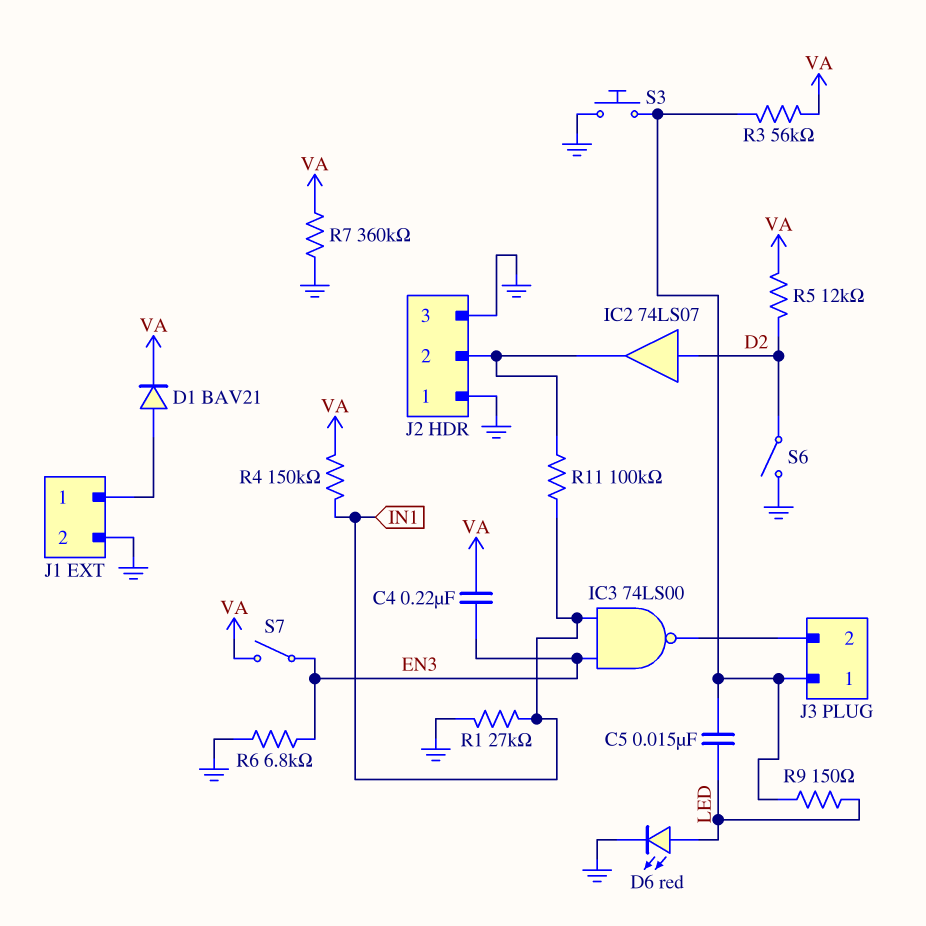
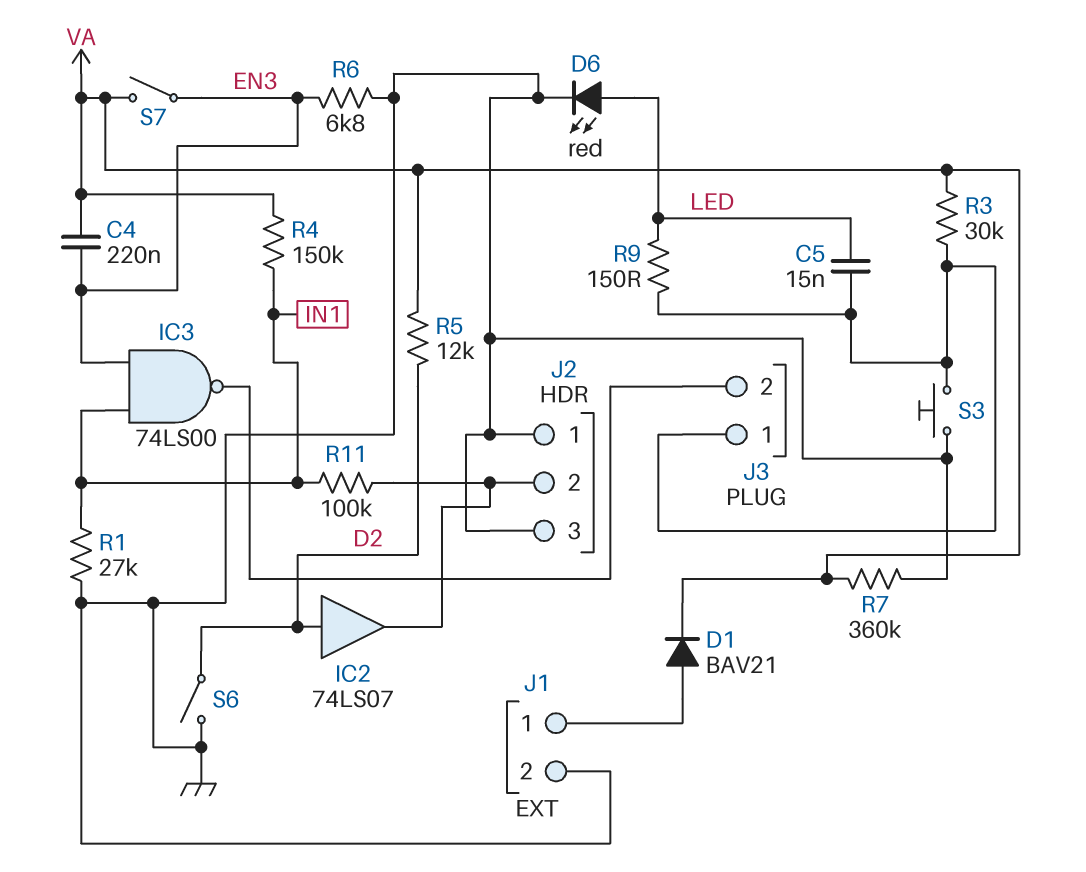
R3: 56k (J3/1, VA) -> 30k (J3/1, VA)

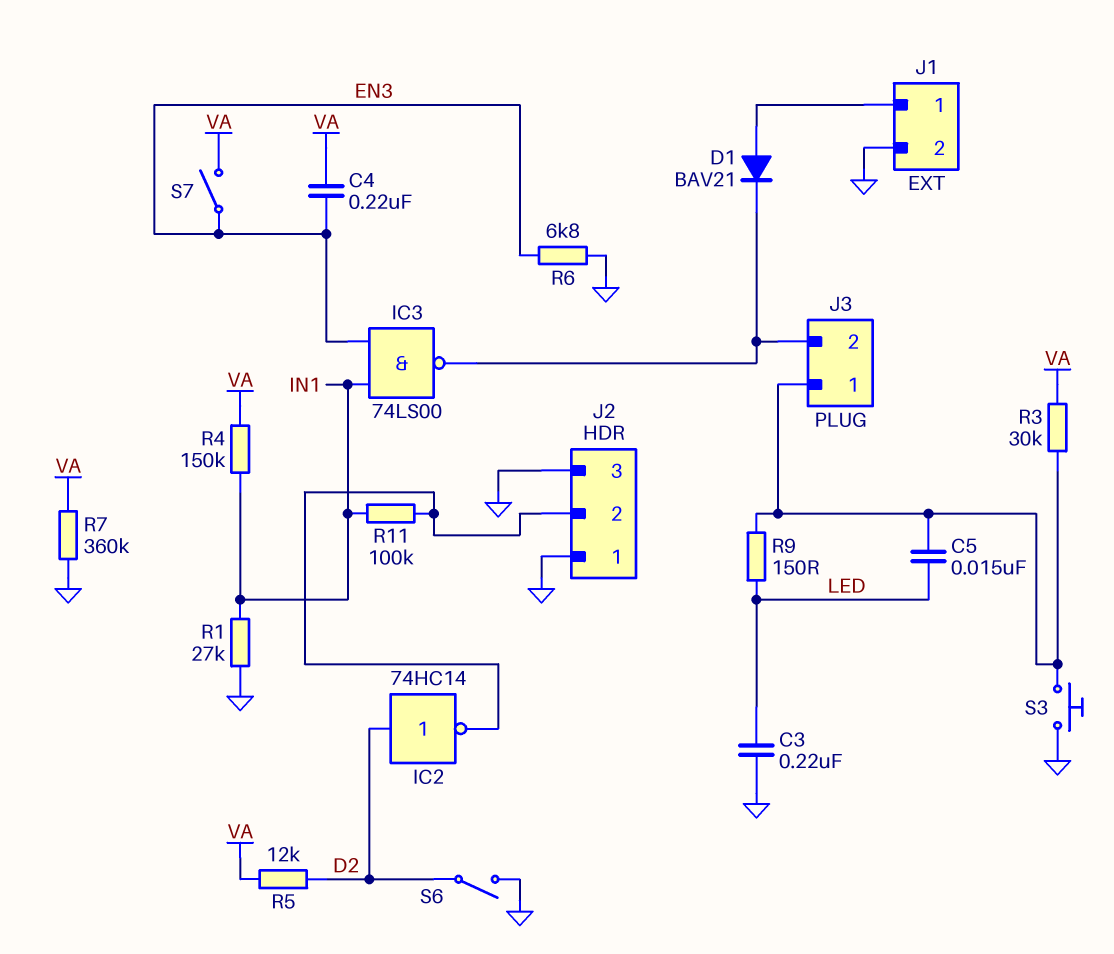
C3: none -> 220nF (GND, LED)
D1: diode BAV21 (A J1/1, K VA) -> diode BAV21 (A J1/1, K J3/2)
D6: LED red (A LED, K GND) -> none
IC2: buffer 74LS07 (in D2, out J2/2) -> NOT 74HC14 (in D2, out J2/2)

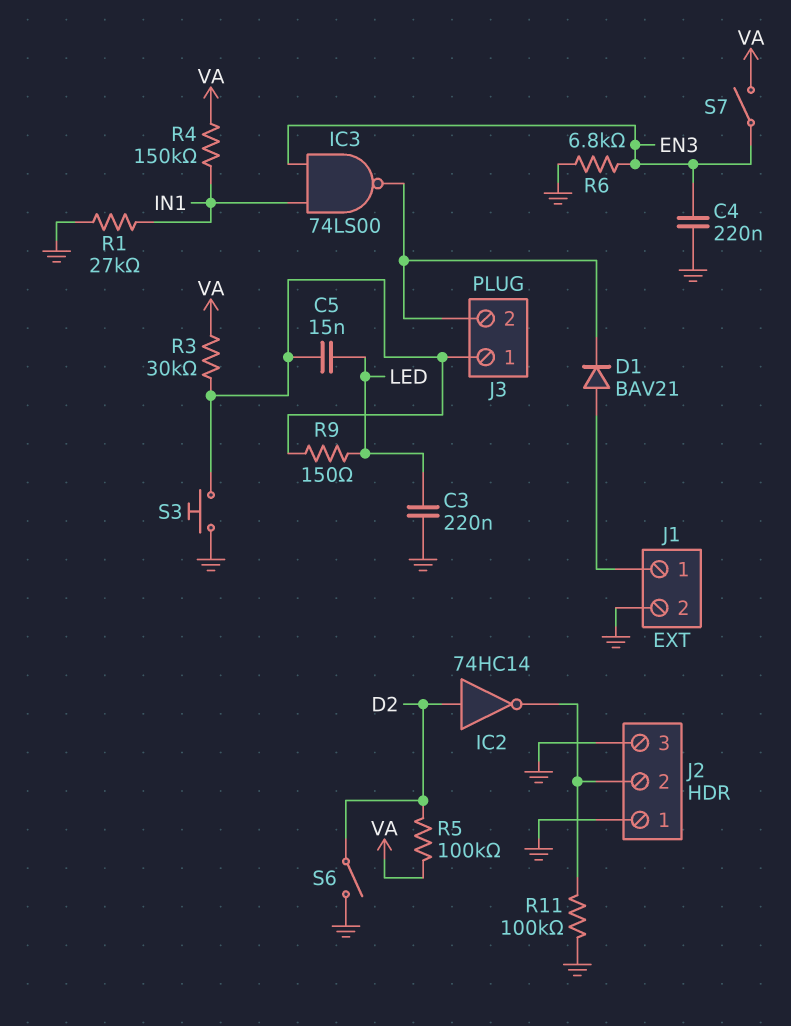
C4: 220nF (EN3, VA) -> 220nF (EN3, GND)
R5: 12k (D2, VA) -> 100k (D2, VA)
R7: 360k (GND, VA) -> none
R11: 100k (IN1, J2/2) -> 100k (GND, J2/2)

